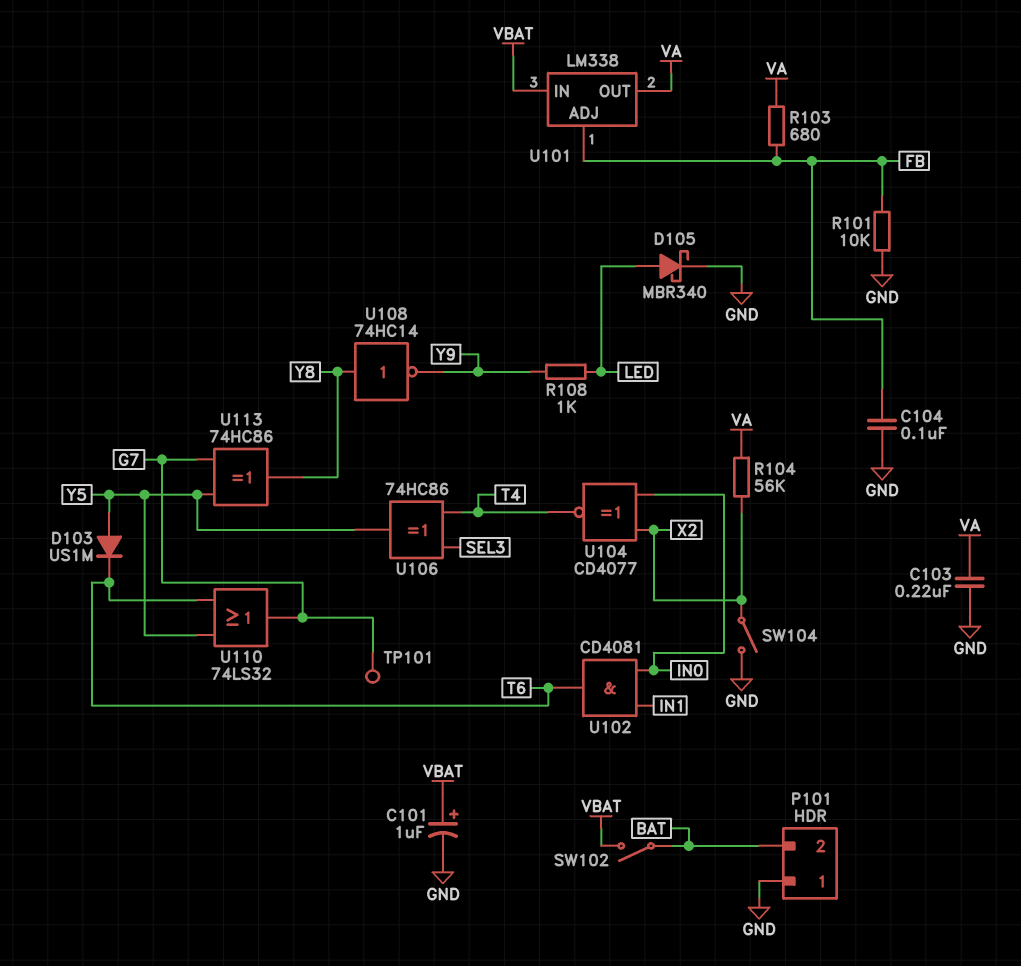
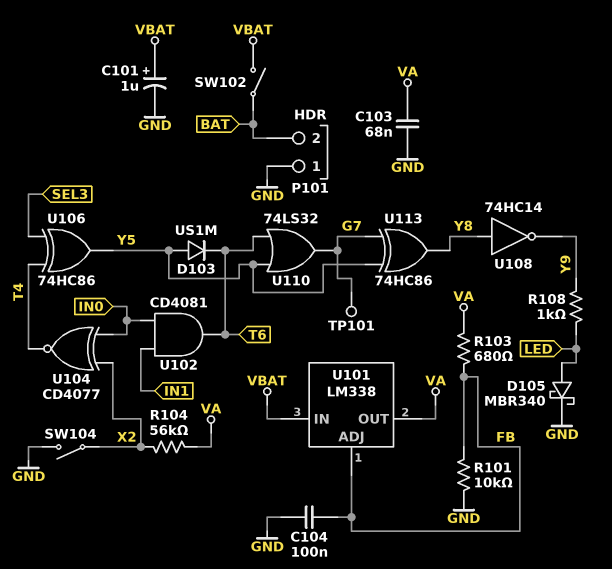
C103: 220nF (GND, VA) -> 68nF (GND, VA)

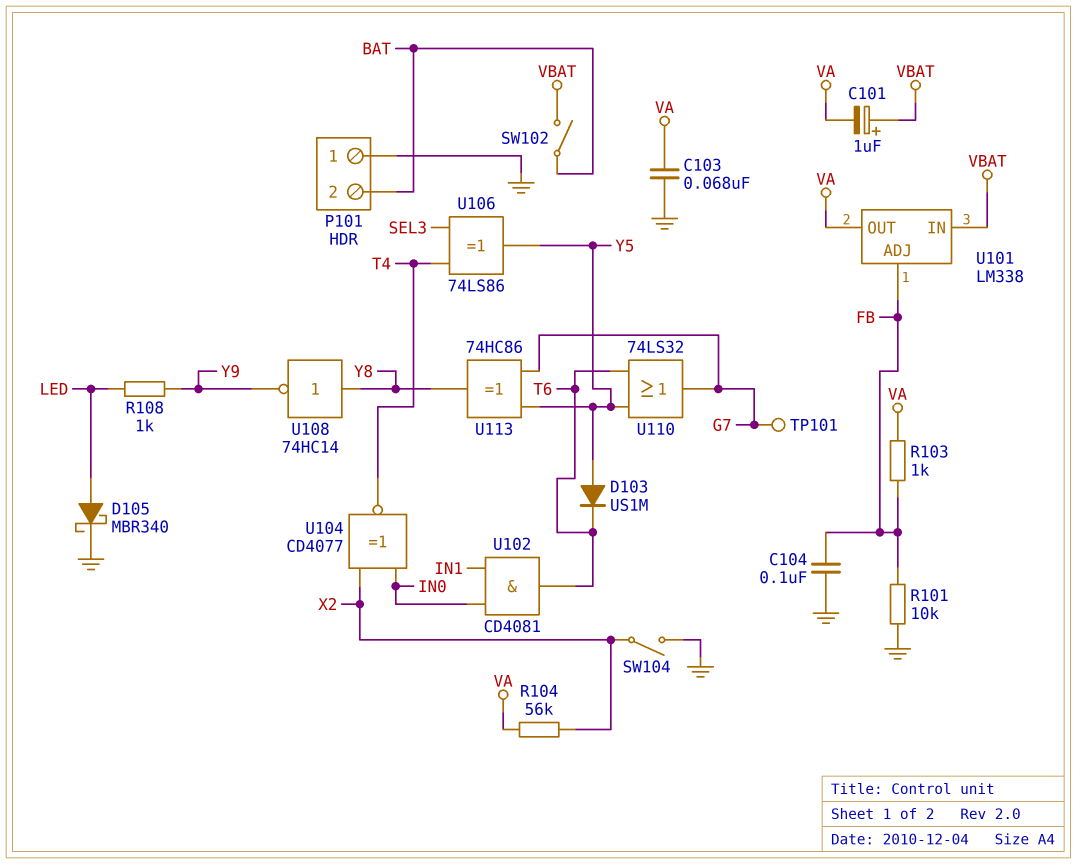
C101: 1uF (plus VBAT, minus GND) -> 1uF (plus VBAT, minus VA)
R103: 680 (FB, VA) -> 1k (FB, VA)
U106: XOR 74HC86 (in SEL3, in T4, out Y5) -> XOR 74LS86 (in SEL3, in T4, out Y5)

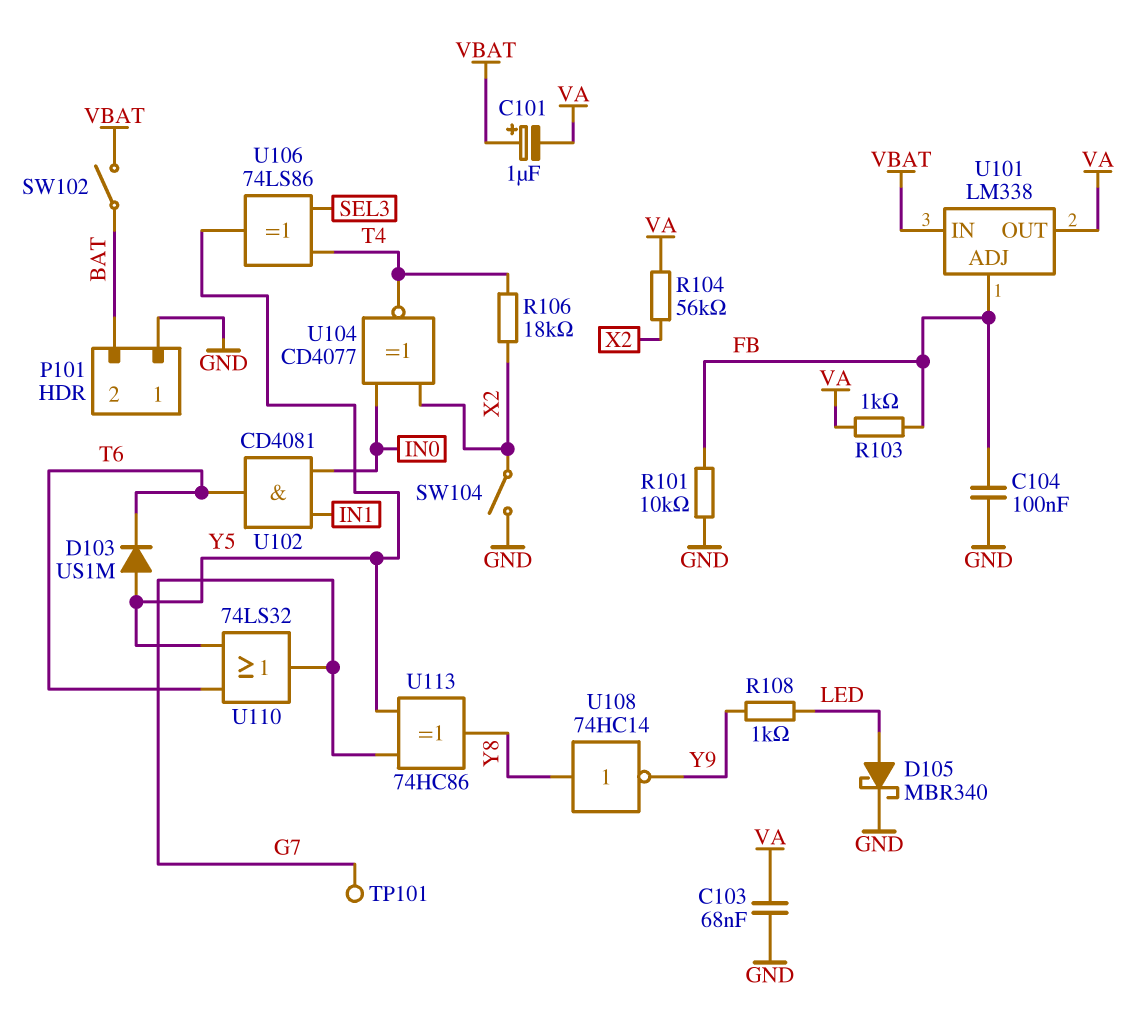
R106: none -> 18k (T4, X2)

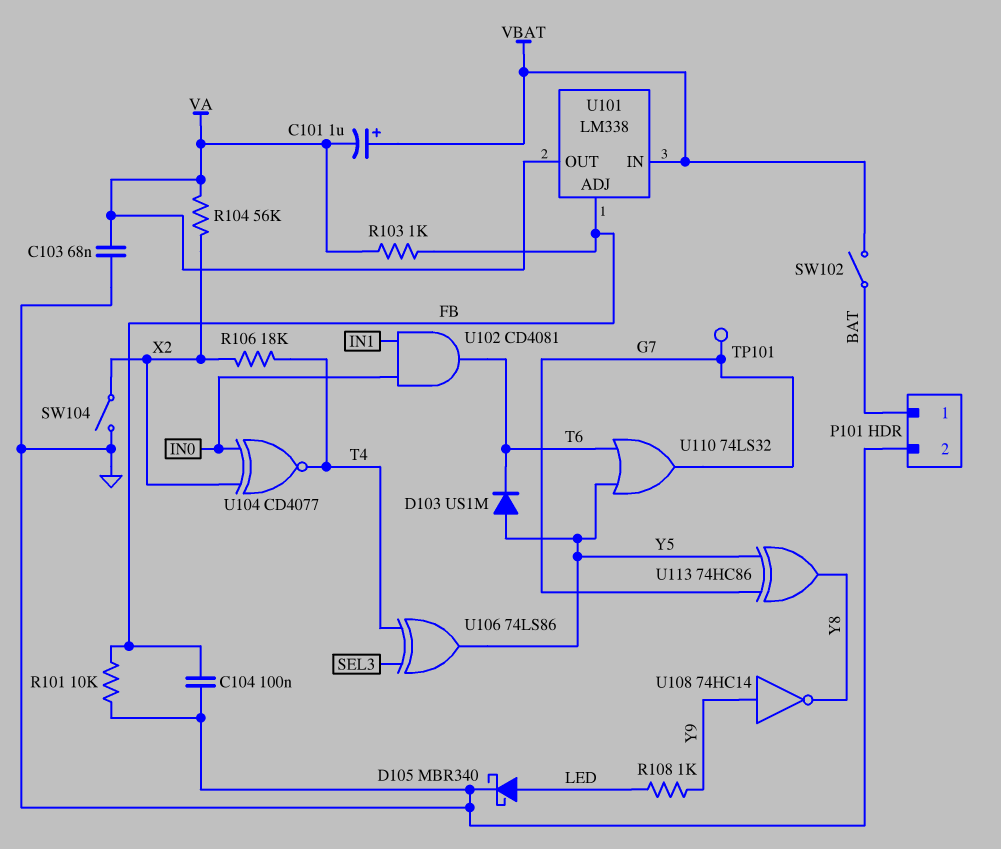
P101 pin 1: GND -> BAT
P101 pin 2: BAT -> GND
U108: NOT 74HC14 (in Y8, out Y9) -> NOT 74HC14 (in Y9, out Y8)

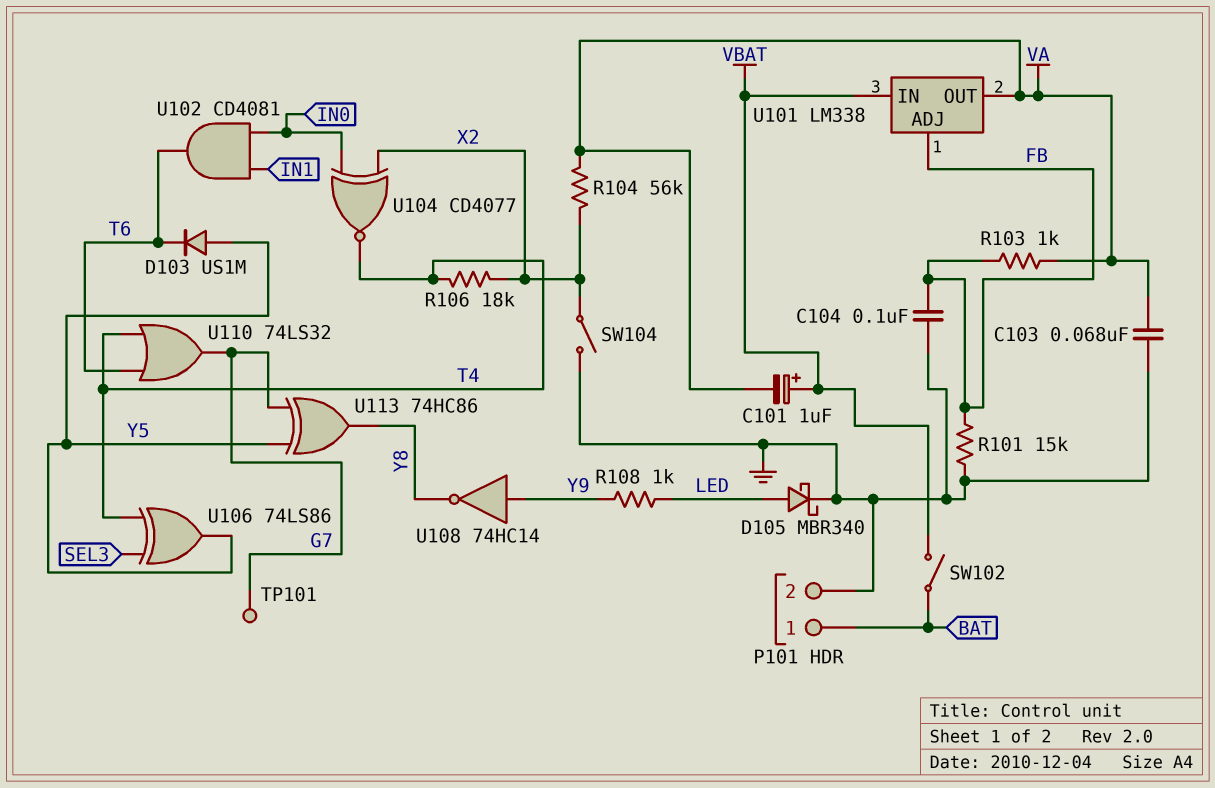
R101: 10k (FB, GND) -> 15k (FB, GND)
U110: OR 74LS32 (in T6, in Y5, out G7) -> OR 74LS32 (in T4, in T6, out G7)

